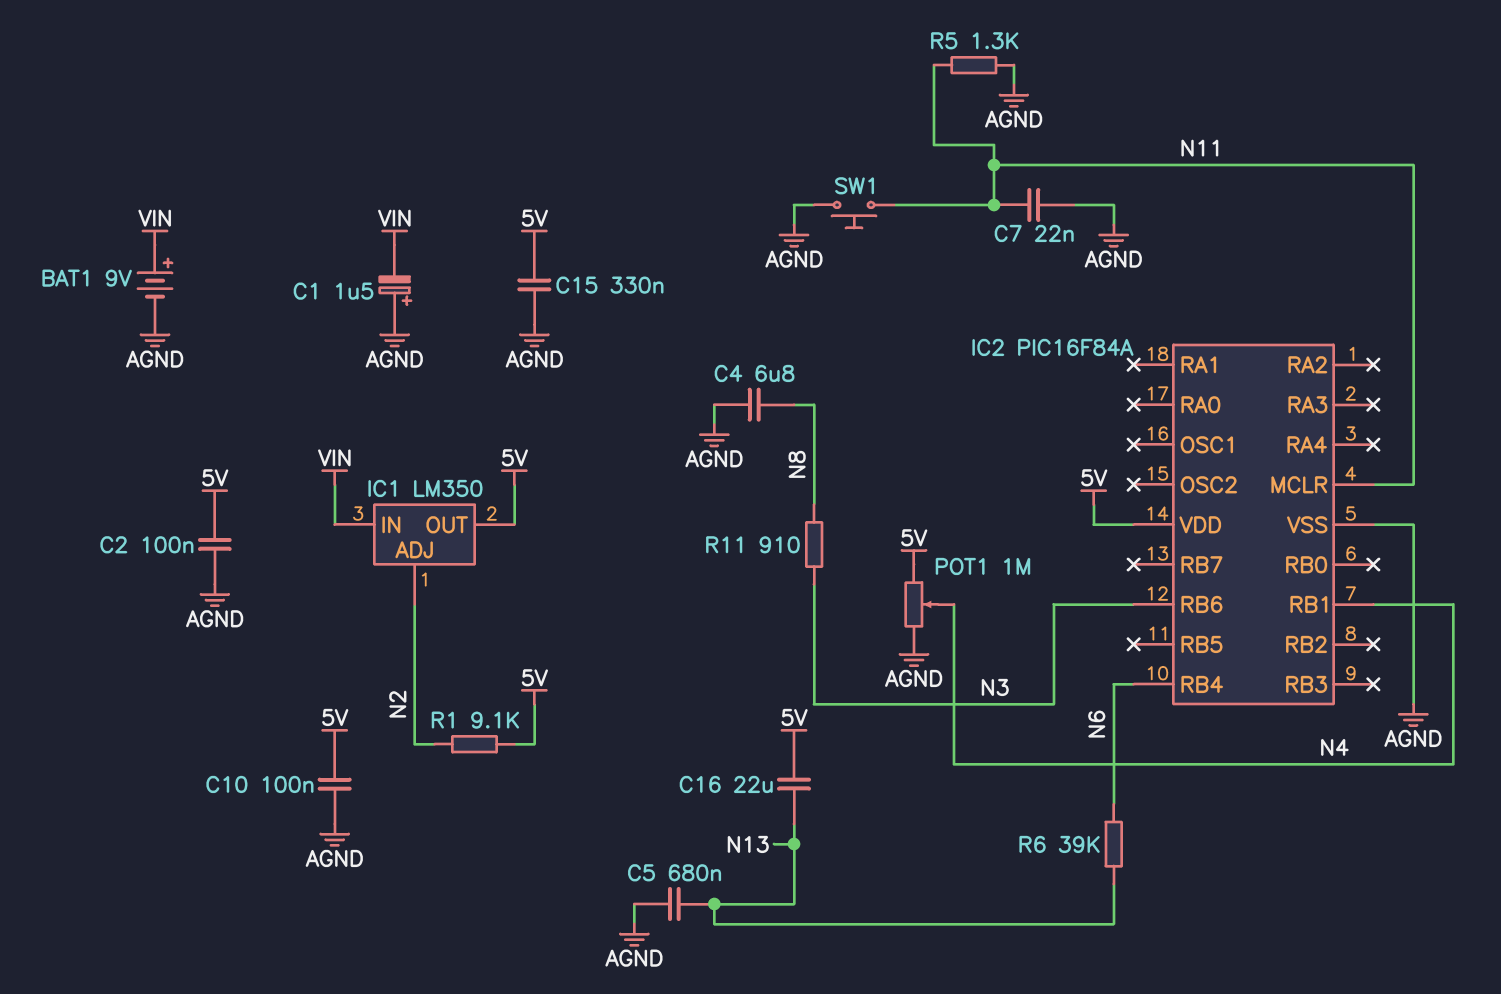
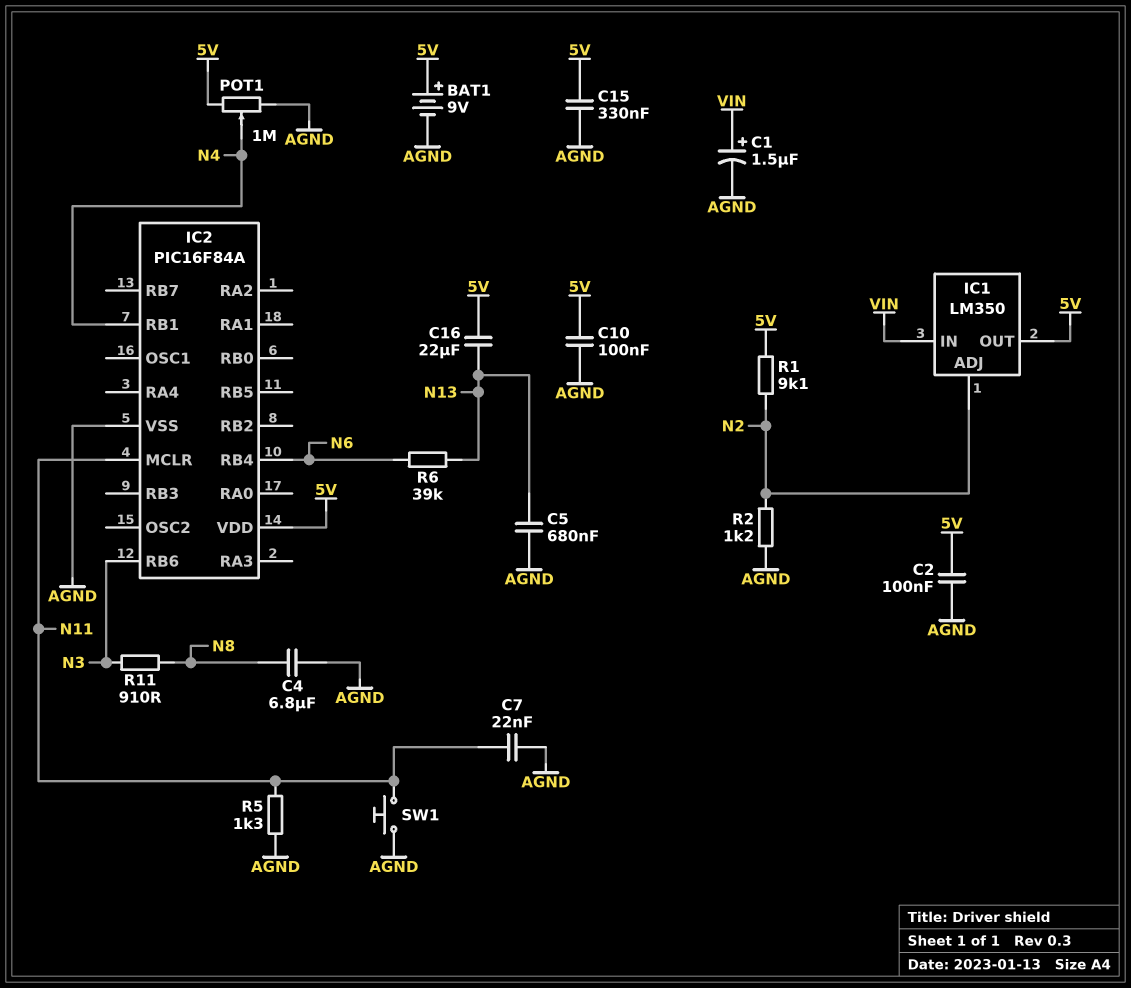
BAT1: 9V (plus VIN, minus AGND) -> 9V (plus 5V, minus AGND)
C1: 1.5uF (plus AGND, minus VIN) -> 1.5uF (plus VIN, minus AGND)
R2: none -> 1.2k (AGND, N2)

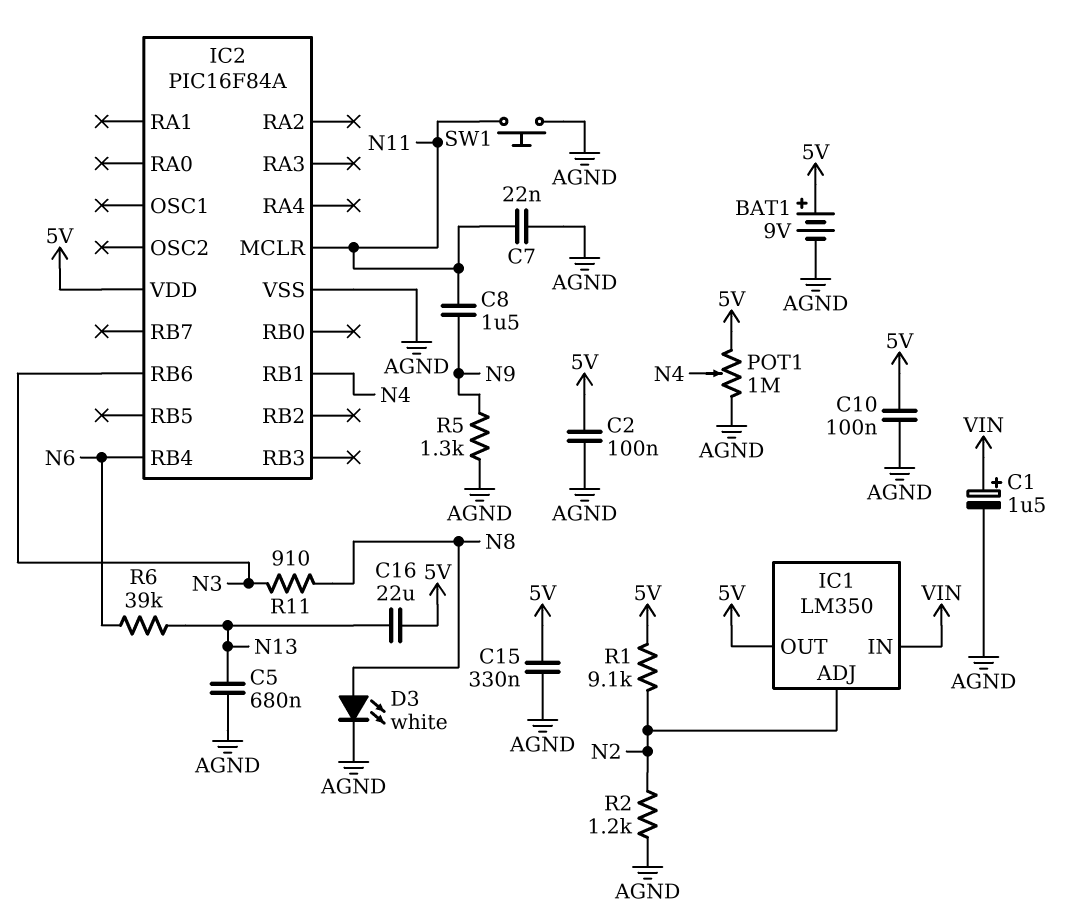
C4: 6.8uF (AGND, N8) -> none
C8: none -> 1.5uF (N9, N11)
D3: none -> LED white (A N8, K AGND)
R5: 1.3k (AGND, N11) -> 1.3k (AGND, N9)

